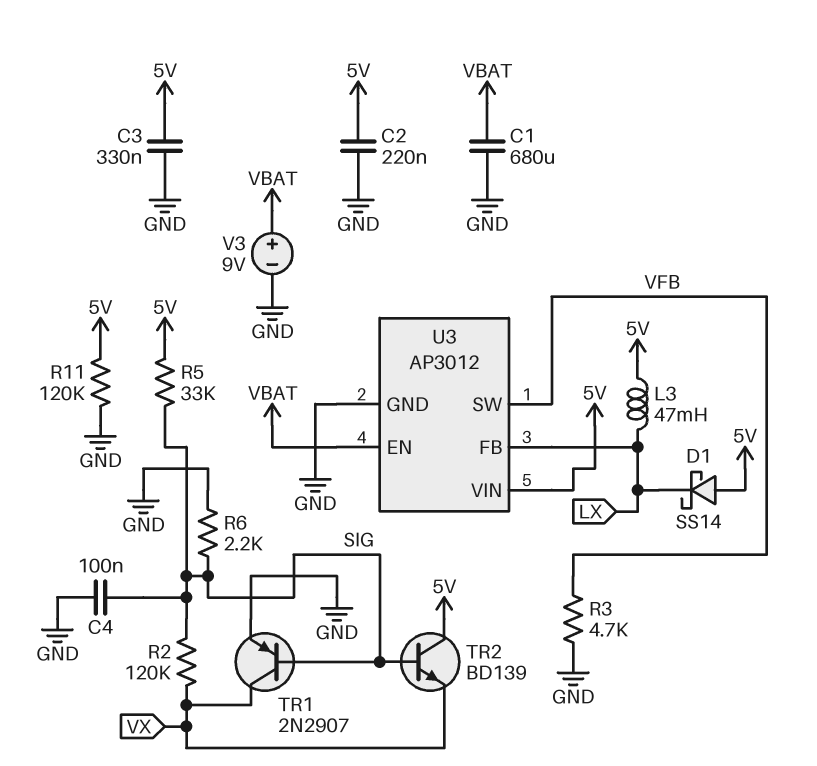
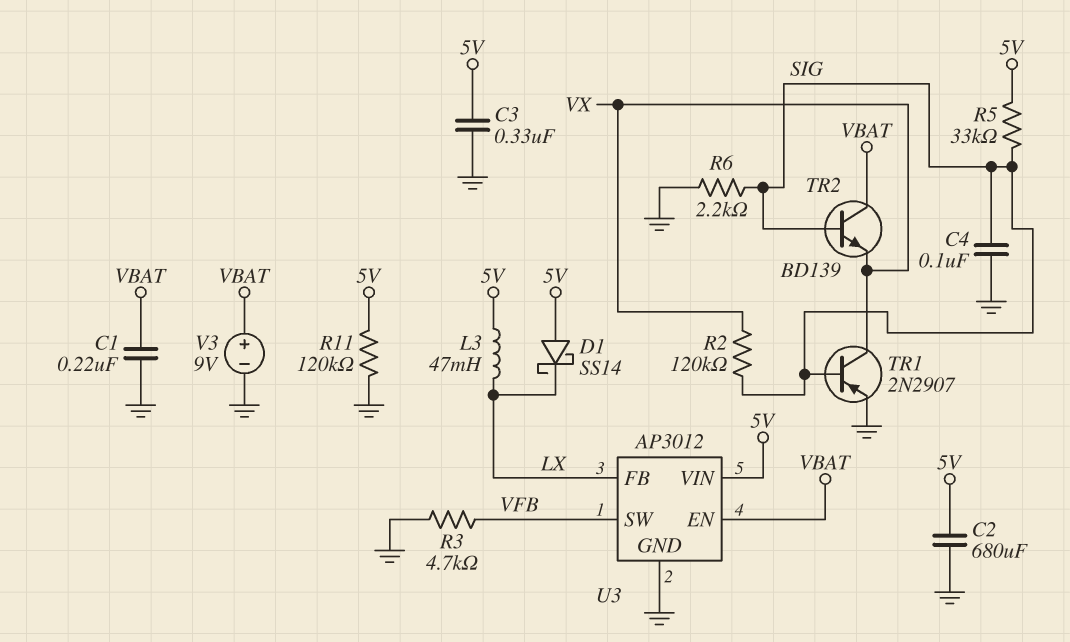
C1: 680uF (GND, VBAT) -> 220nF (GND, VBAT)
C2: 220nF (5V, GND) -> 680uF (5V, GND)
TR2: NPN BD139 (B SIG, C 5V, E VX) -> NPN BD139 (B SIG, C VBAT, E VX)

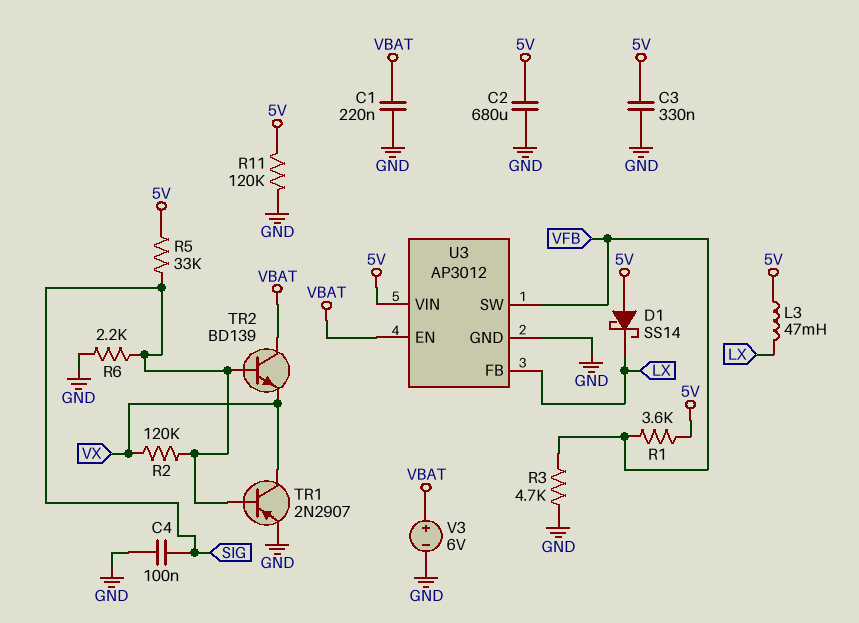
R1: none -> 3.6k (5V, VFB)
V3: 9V (plus VBAT, minus GND) -> 6V (plus VBAT, minus GND)

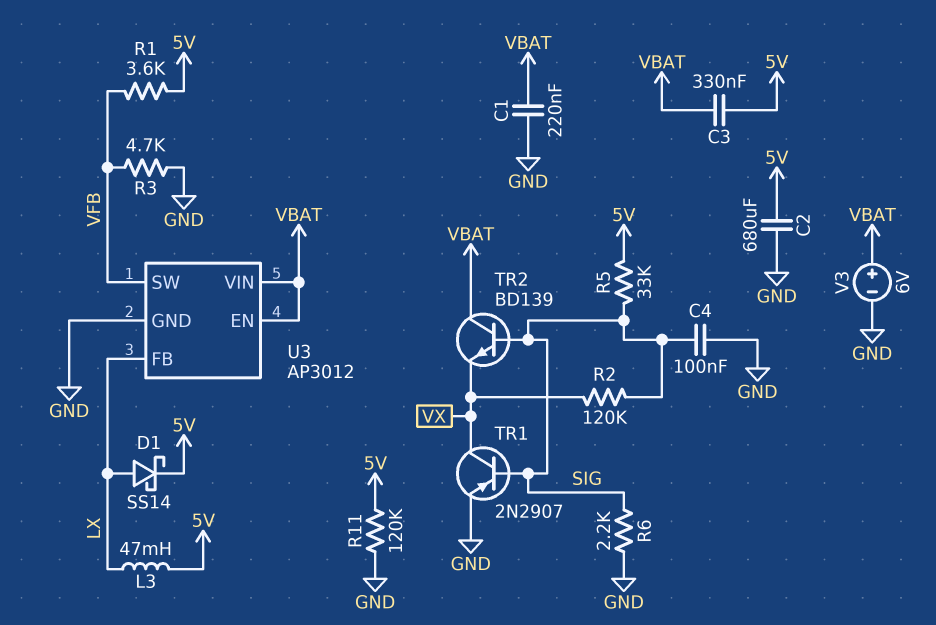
C3: 330nF (5V, GND) -> 330nF (5V, VBAT)
D1: schottky SS14 (A 5V, K LX) -> schottky SS14 (A LX, K 5V)
U3 pin VIN: 5V -> VBAT

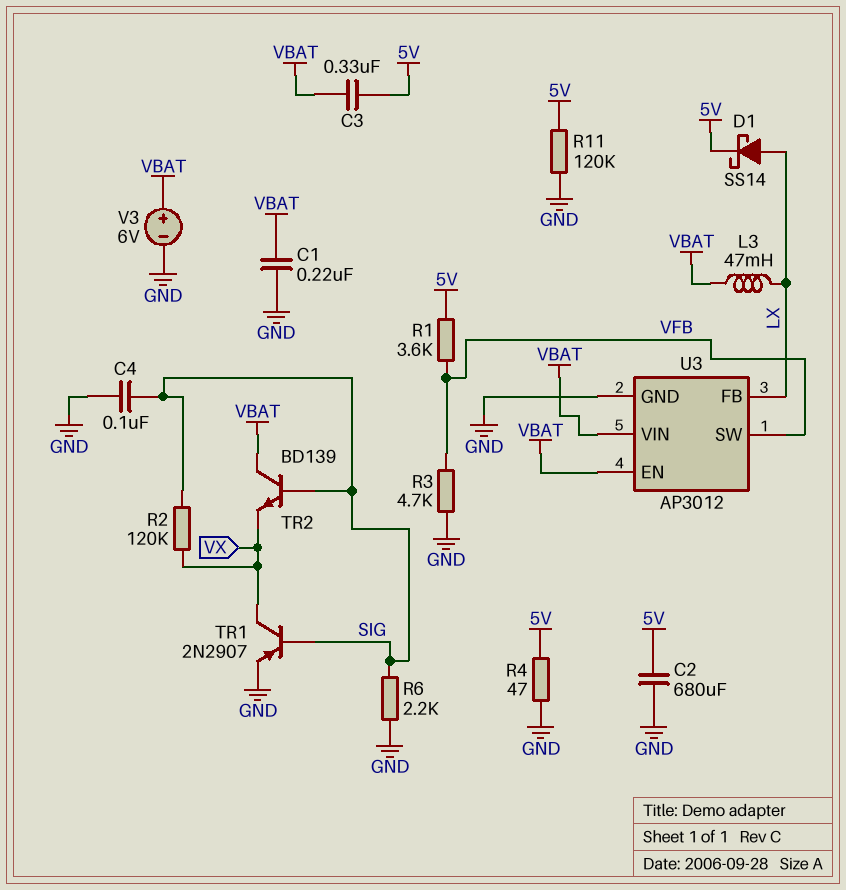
L3: 47mH (5V, LX) -> 47mH (LX, VBAT)
R4: none -> 47 (5V, GND)
R5: 33k (5V, SIG) -> none

